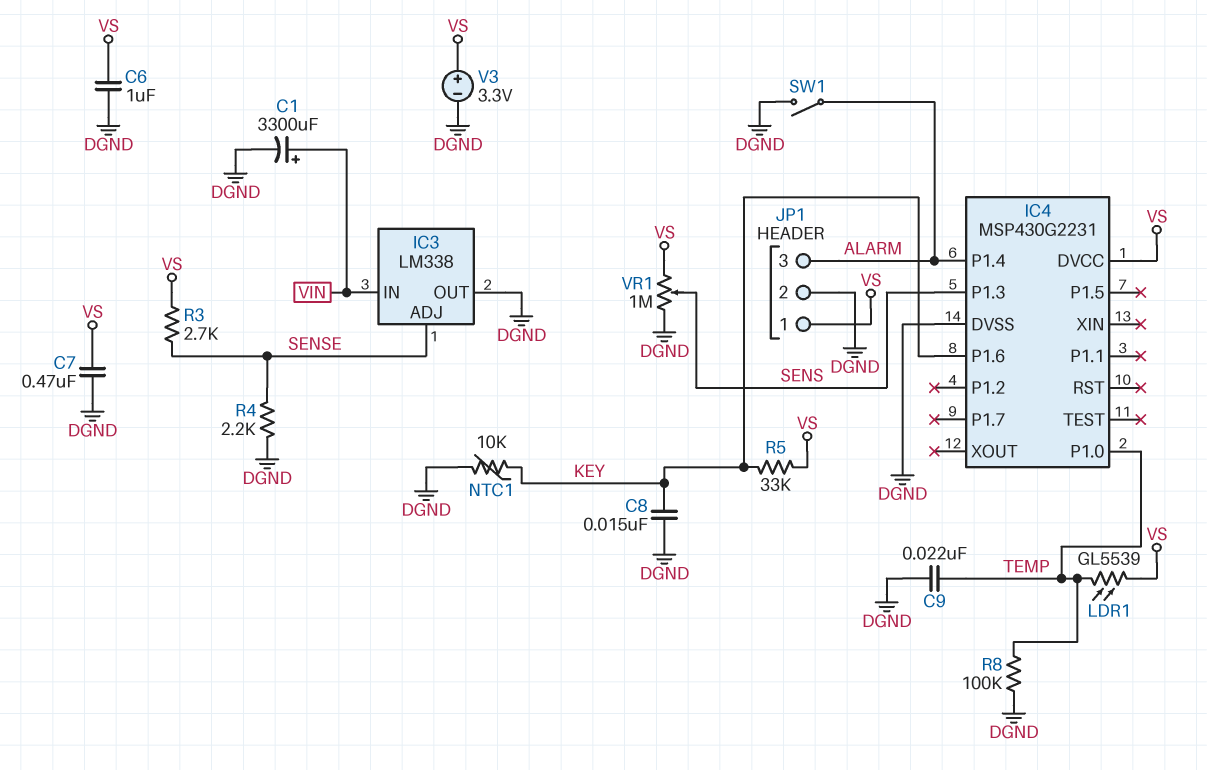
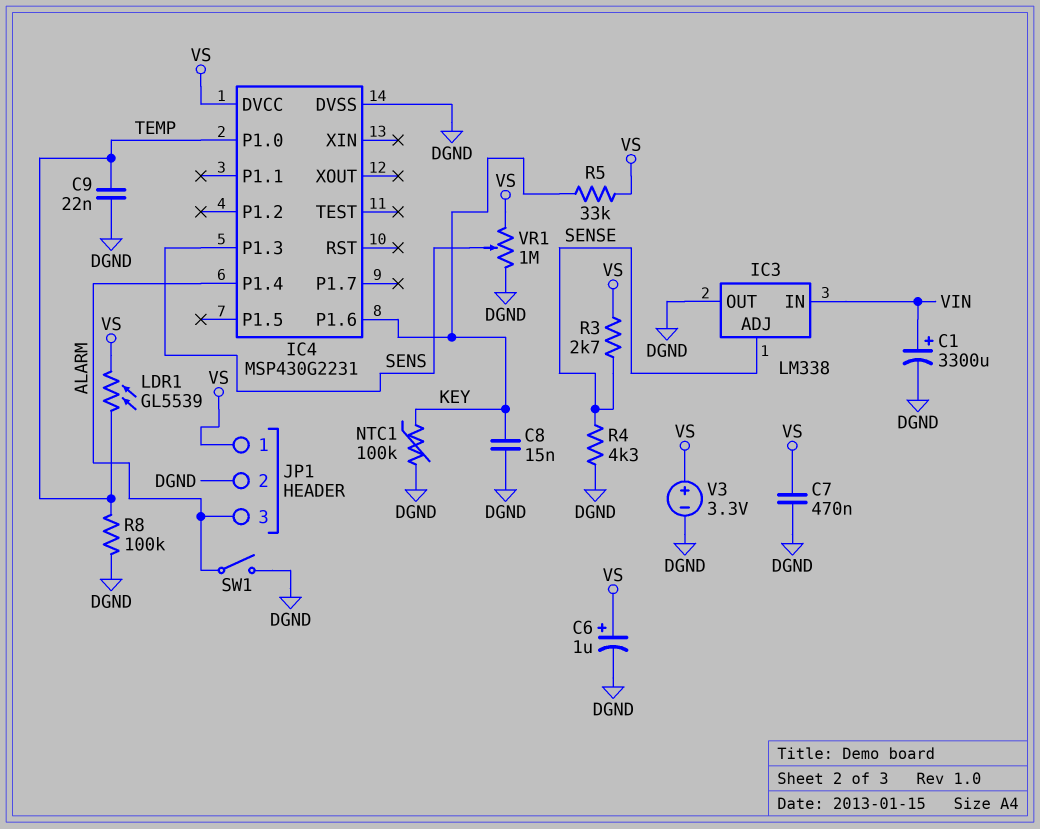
C6: 1uF (DGND, VS) -> 1uF (plus VS, minus DGND)
NTC1: 10k (DGND, KEY) -> 100k (DGND, KEY)
R4: 2.2k (DGND, SENSE) -> 4.3k (DGND, SENSE)

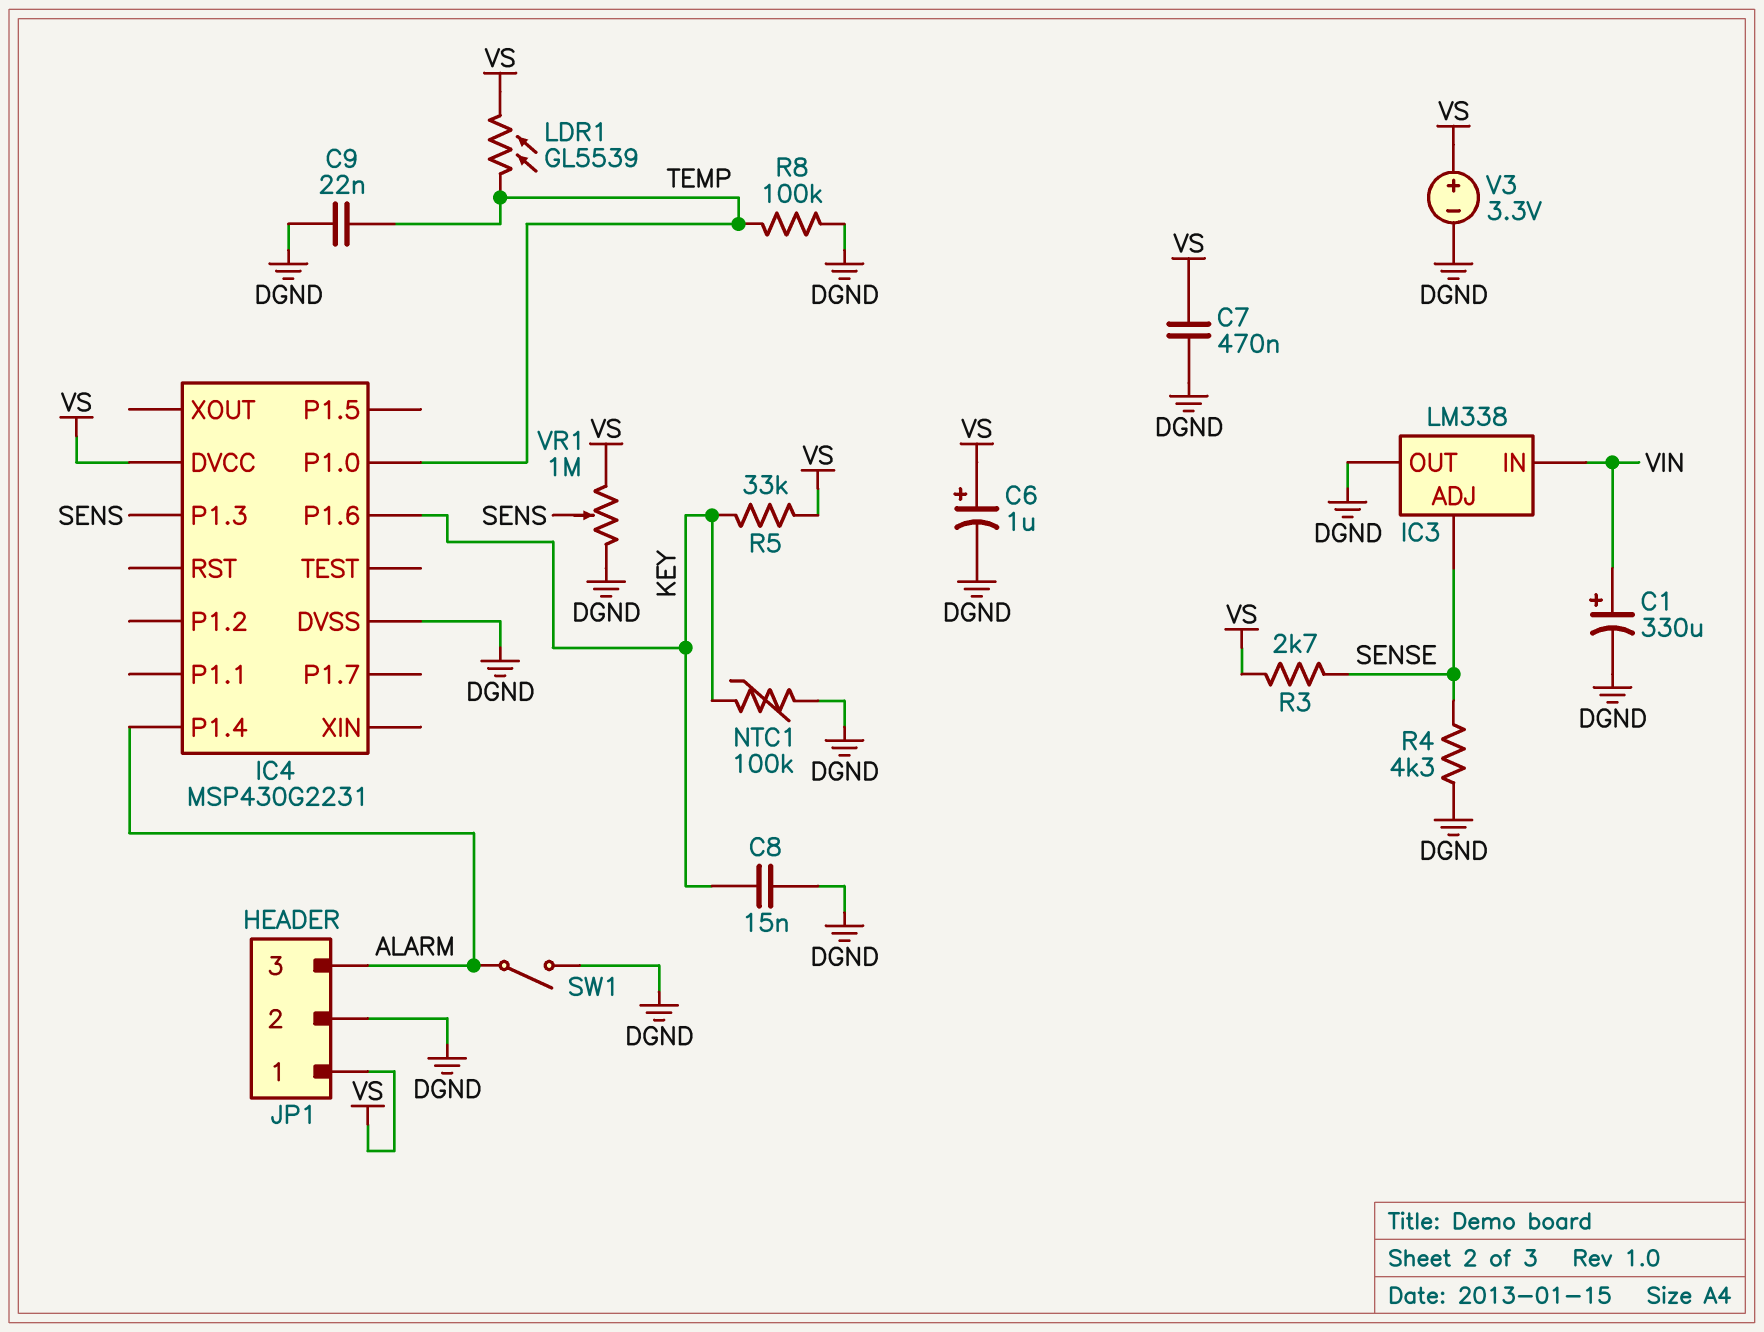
C1: 3300uF (plus VIN, minus DGND) -> 330uF (plus VIN, minus DGND)

